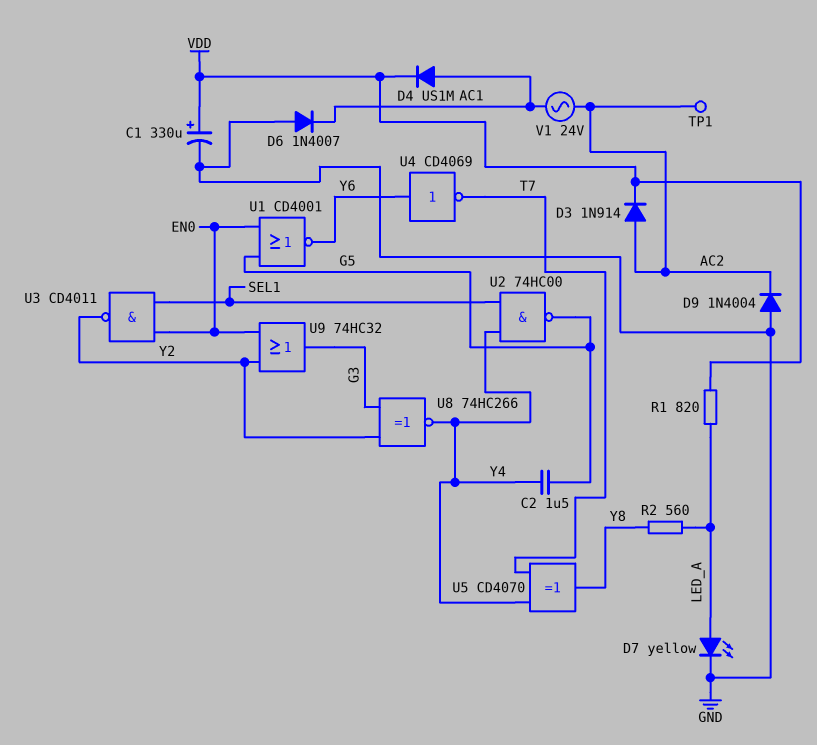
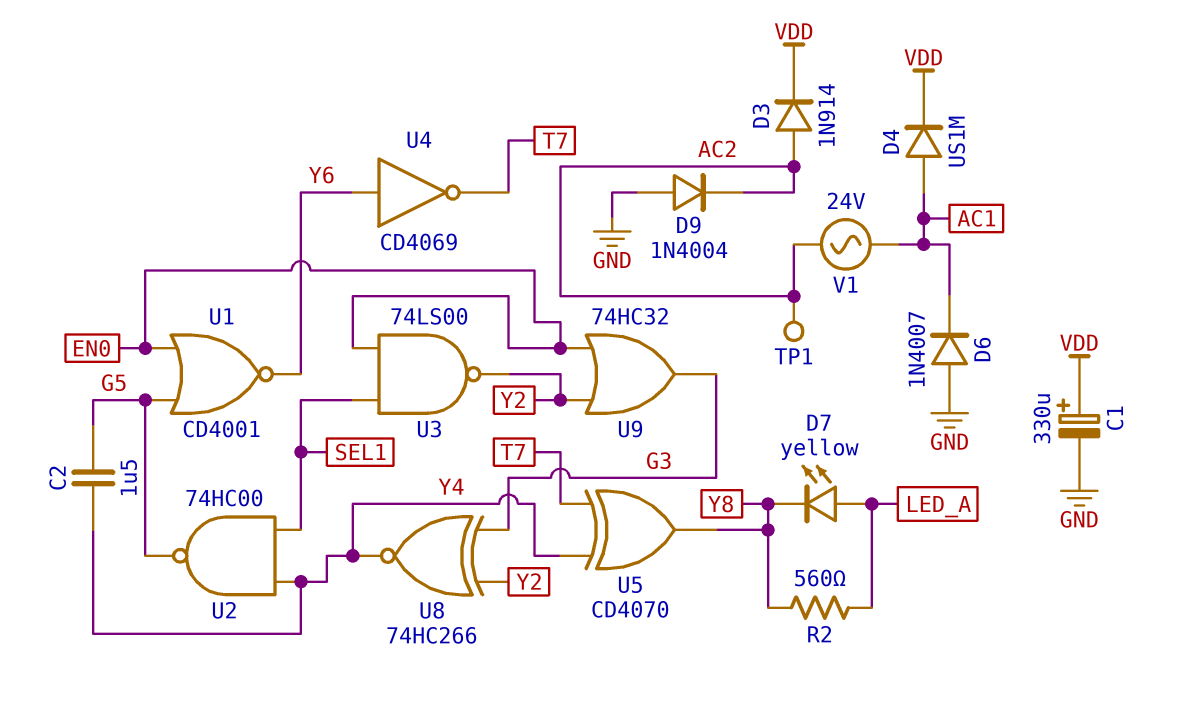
D7: LED yellow (A LED_A, K GND) -> LED yellow (A LED_A, K Y8)
R1: 820 (LED_A, VDD) -> none
U3: NAND CD4011 (in EN0, in SEL1, out Y2) -> NAND 74LS00 (in EN0, in SEL1, out Y2)

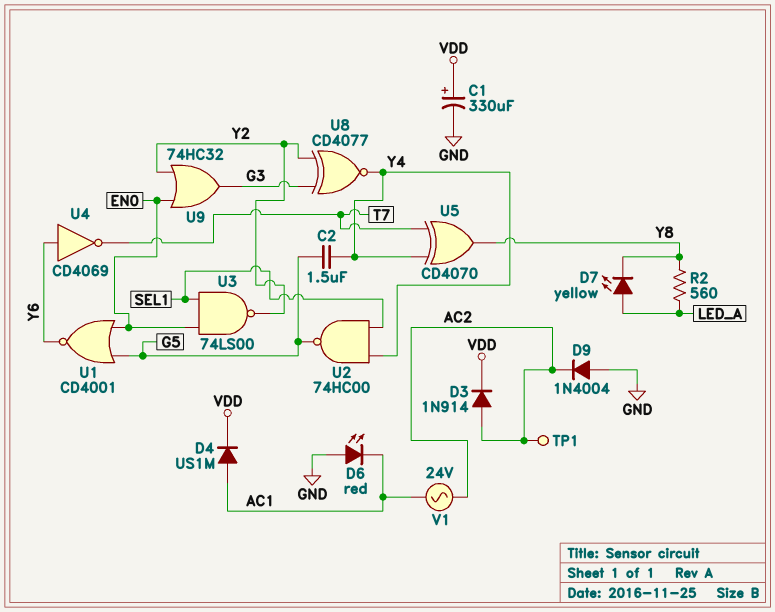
D6: diode 1N4007 (A GND, K AC1) -> LED red (A GND, K AC1)
U8: XNOR 74HC266 (in G3, in Y2, out Y4) -> XNOR CD4077 (in G3, in Y2, out Y4)

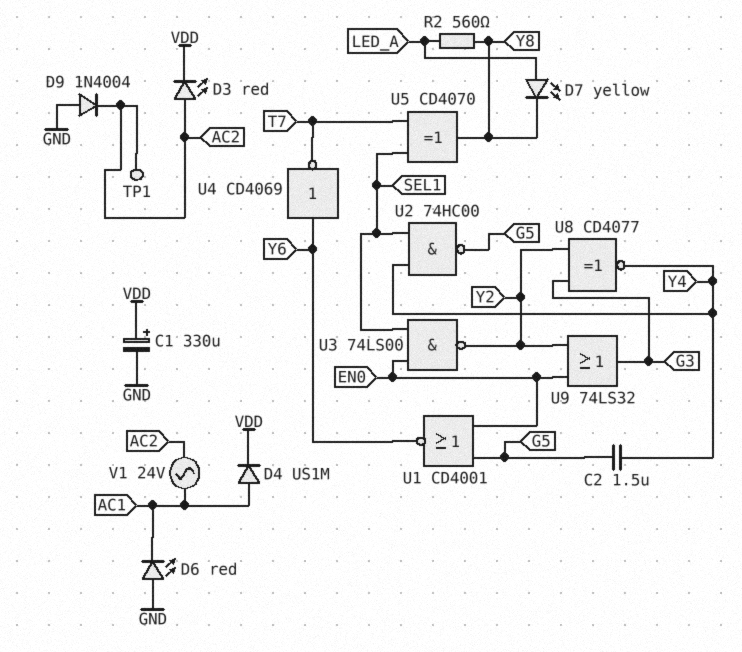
D3: diode 1N914 (A AC2, K VDD) -> LED red (A AC2, K VDD)
U5: XOR CD4070 (in T7, in Y4, out Y8) -> XOR CD4070 (in SEL1, in T7, out Y8)
U9: OR 74HC32 (in EN0, in Y2, out G3) -> OR 74LS32 (in EN0, in Y2, out G3)

